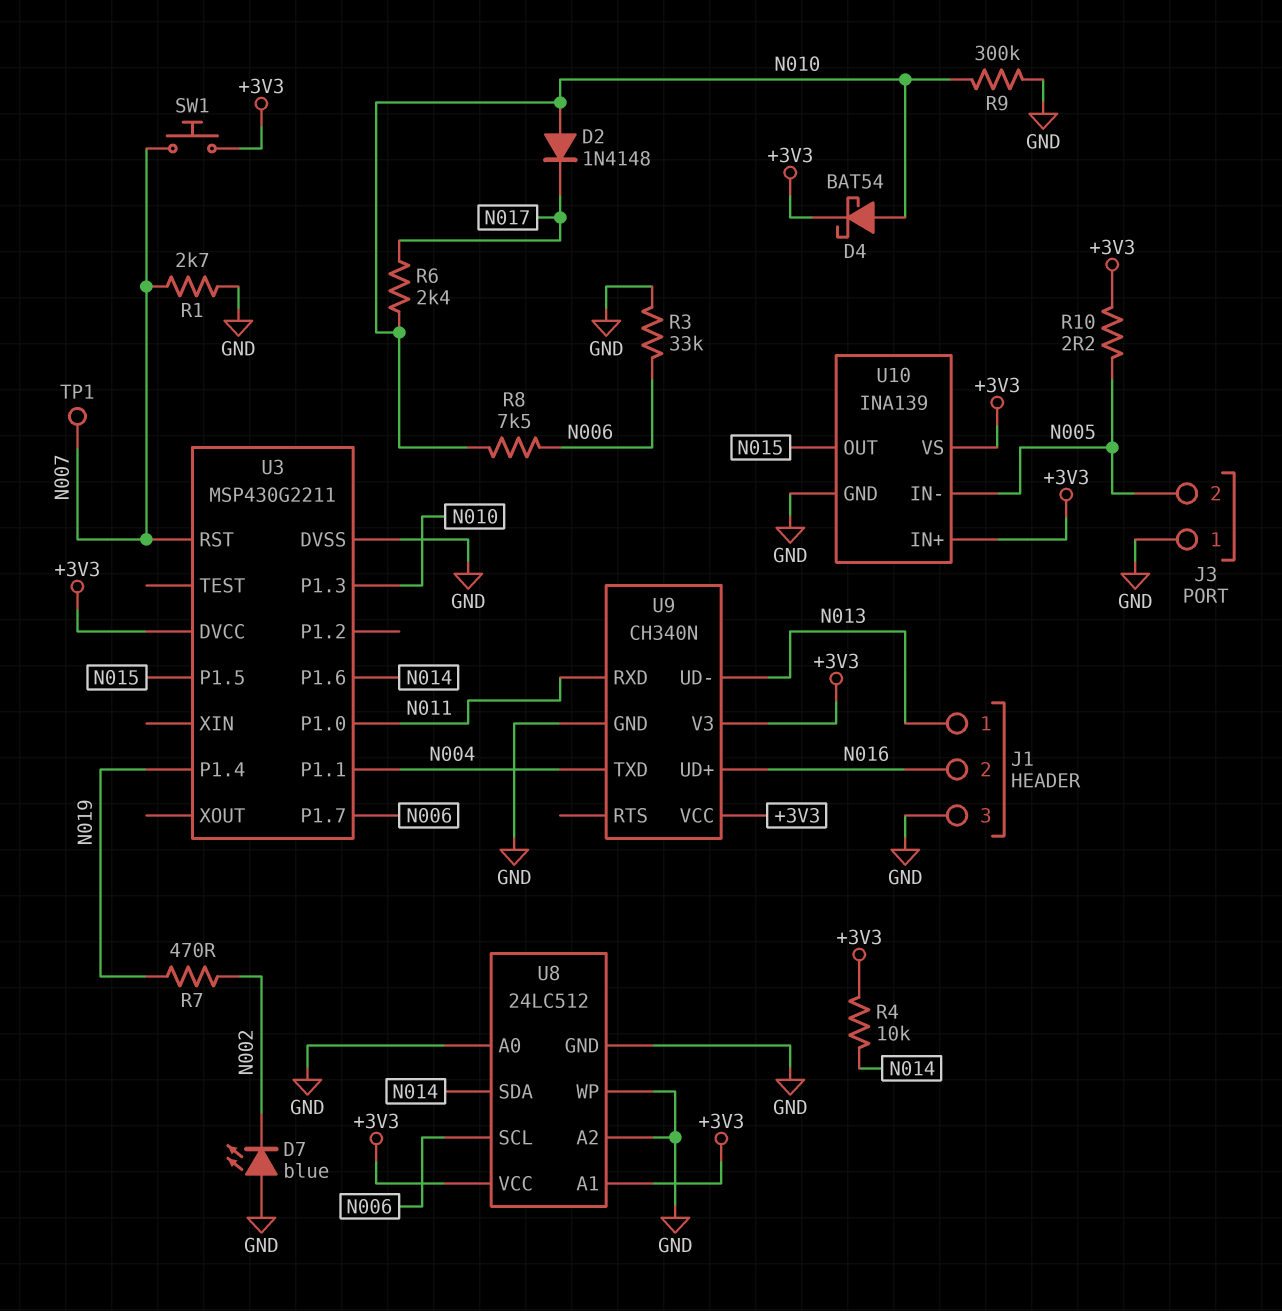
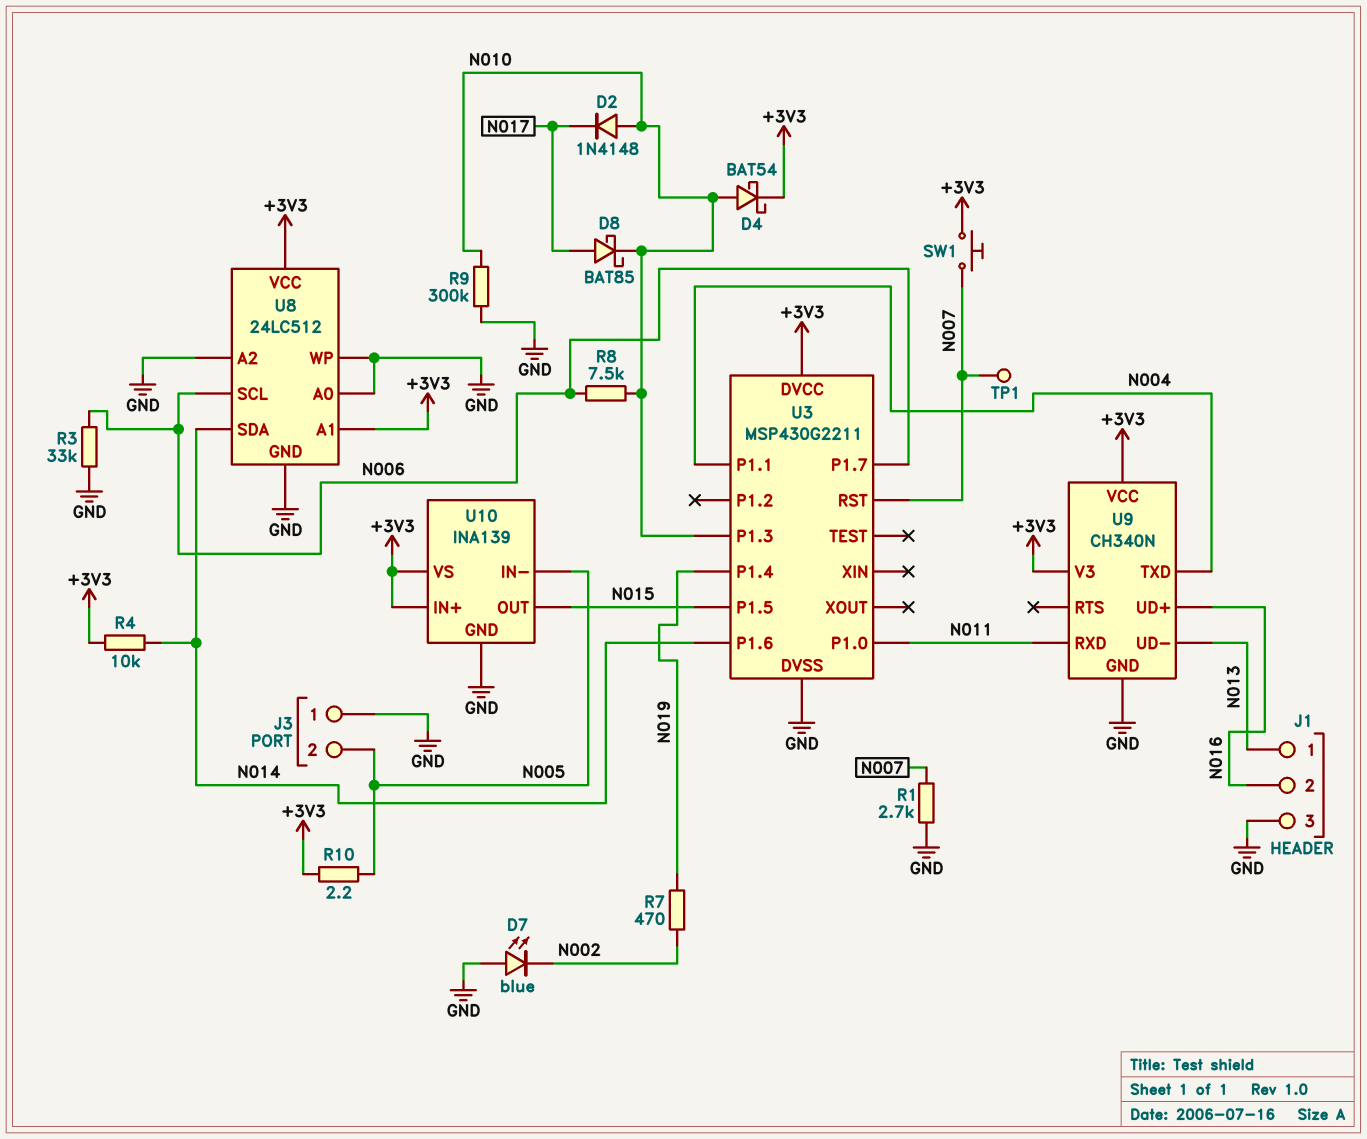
D8: none -> schottky BAT85 (A N017, K N010)
R6: 2.4k (N010, N017) -> none

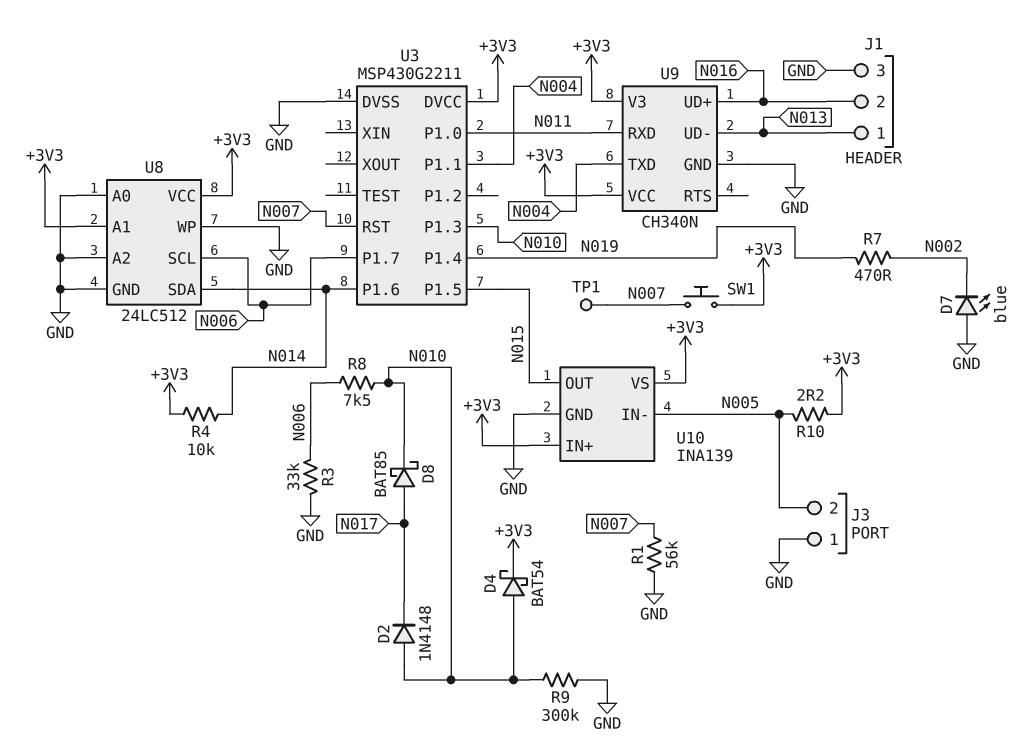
R1: 2.7k (GND, N007) -> 56k (GND, N007)

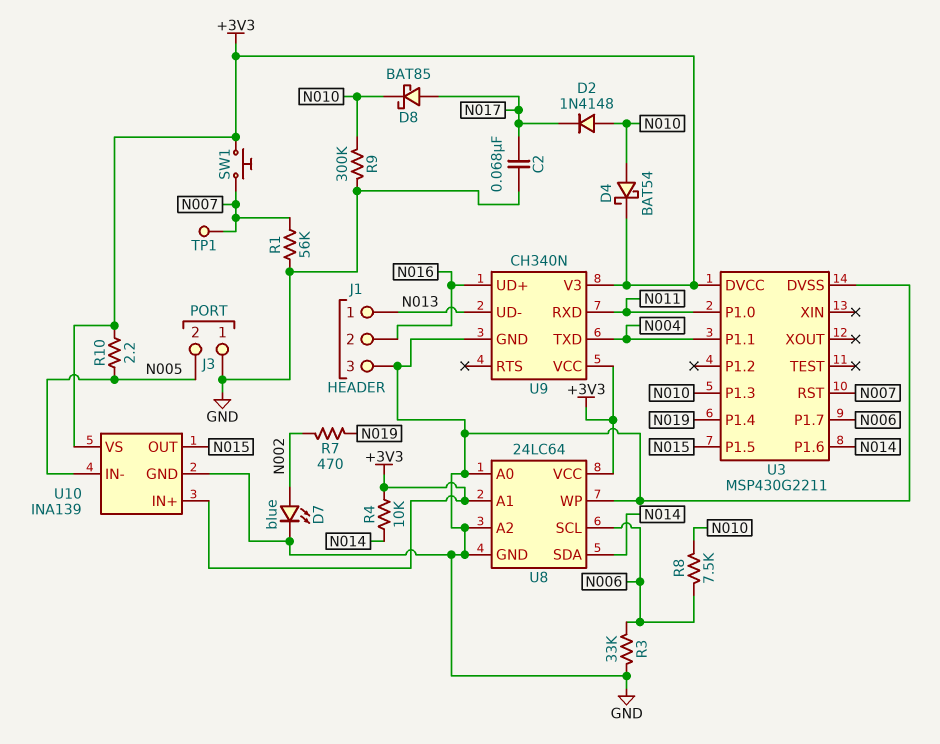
C2: none -> 68nF (GND, N017)
D7: LED blue (A GND, K N002) -> LED blue (A N002, K GND)
U8: 24LC512 -> 24LC64

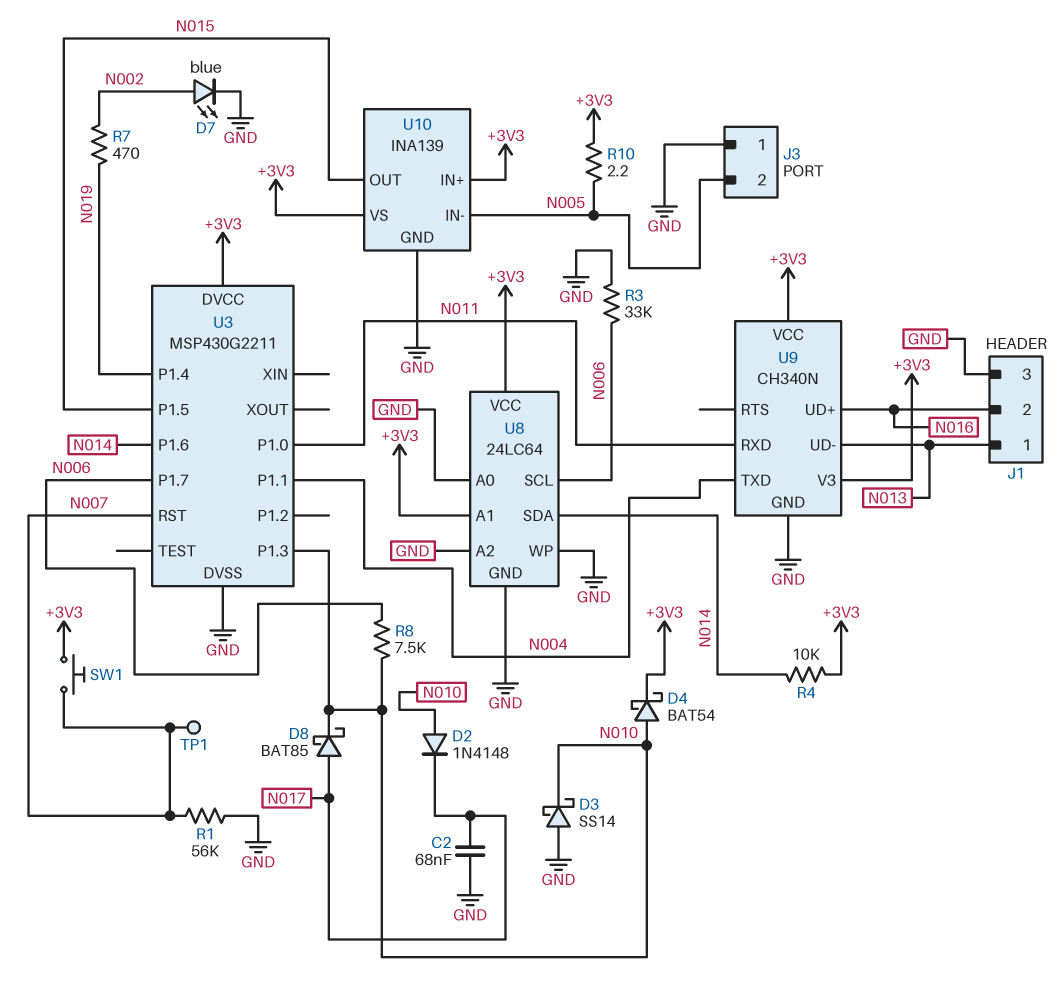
D3: none -> schottky SS14 (A GND, K N010)
R9: 300k (GND, N010) -> none

